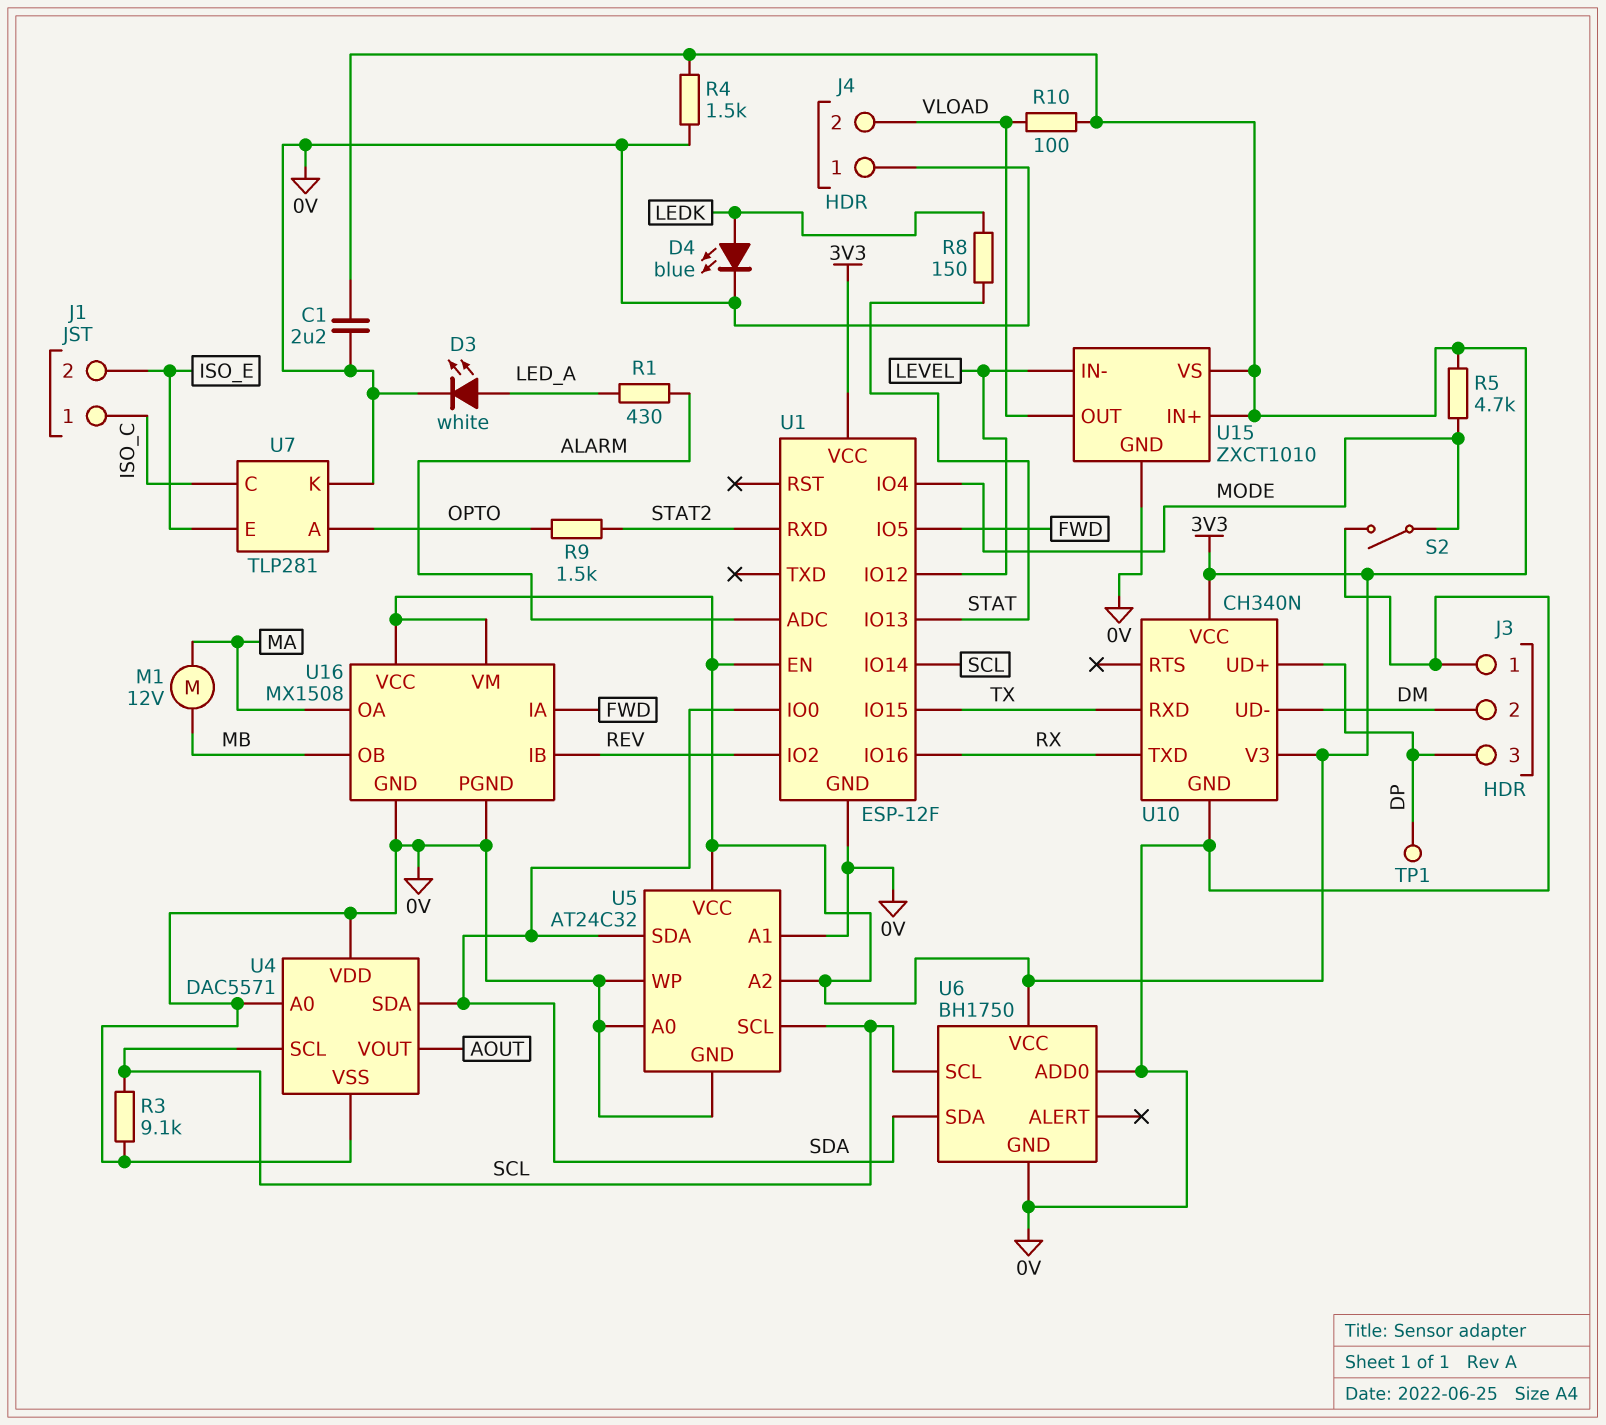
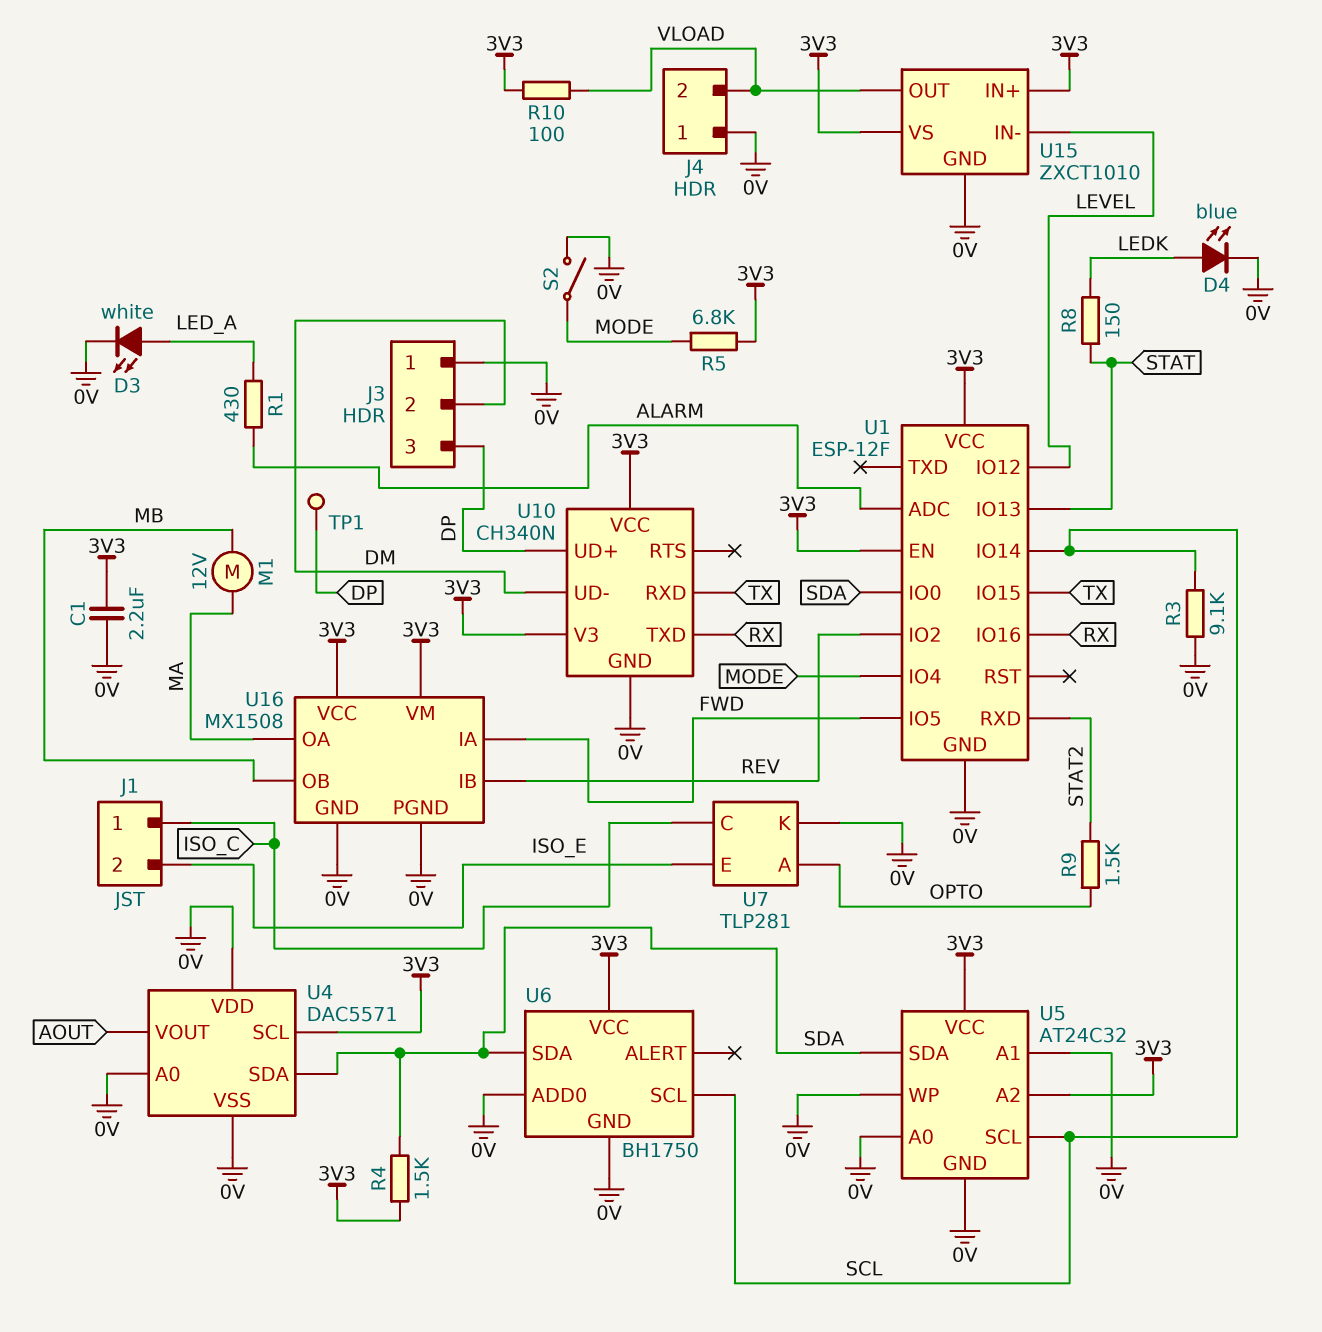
R4: 1.5k (0V, 3V3) -> 1.5k (3V3, SDA)
R5: 4.7k (3V3, MODE) -> 6.8k (3V3, MODE)
U4 pin SCL: SCL -> 3V3

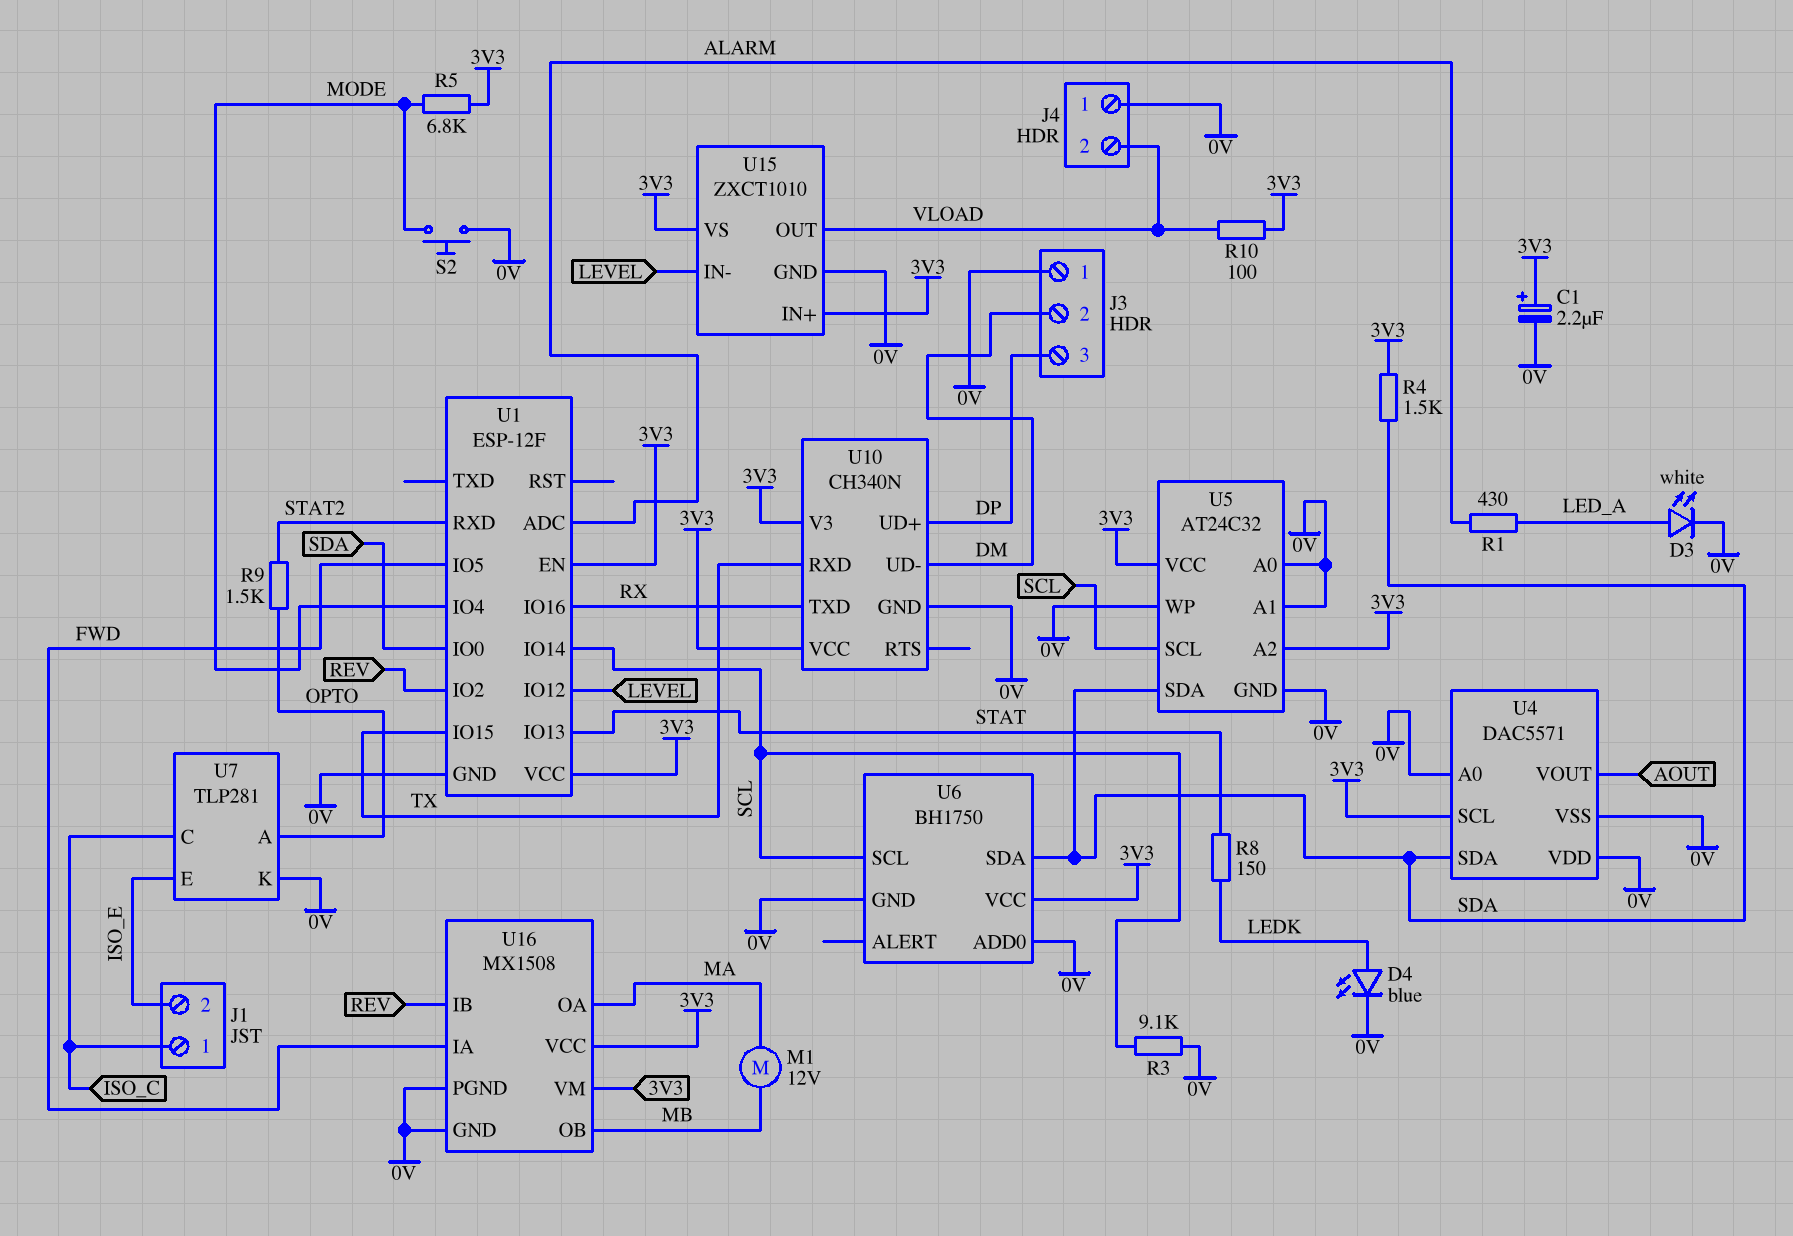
C1: 2.2uF (0V, 3V3) -> 2.2uF (plus 3V3, minus 0V)
S2: switch (0V, MODE) -> button (0V, MODE)
TP1: test point (DP) -> none

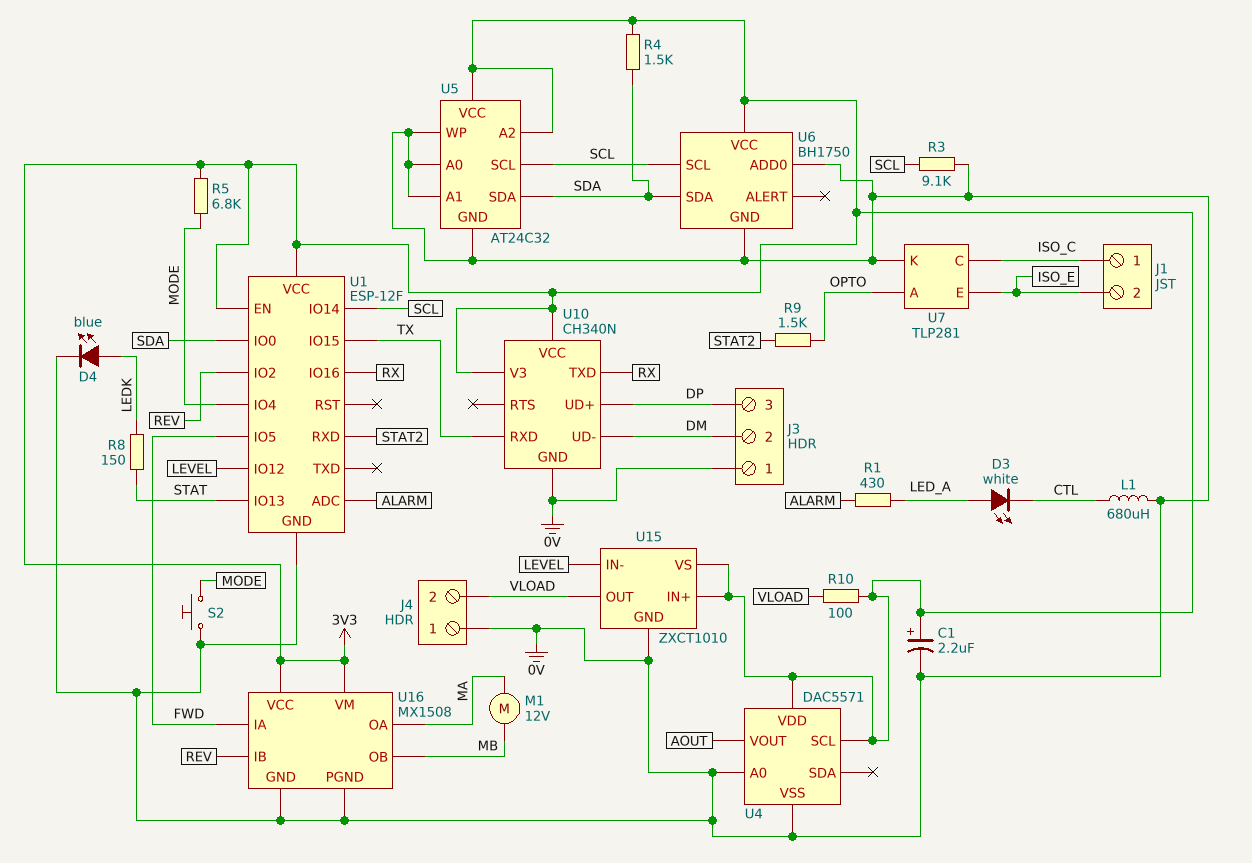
D3: LED white (A LED_A, K 0V) -> LED white (A LED_A, K CTL)
L1: none -> 680uH (0V, CTL)
U4 pin SDA: SDA -> none
U4 pin VDD: 0V -> 3V3

